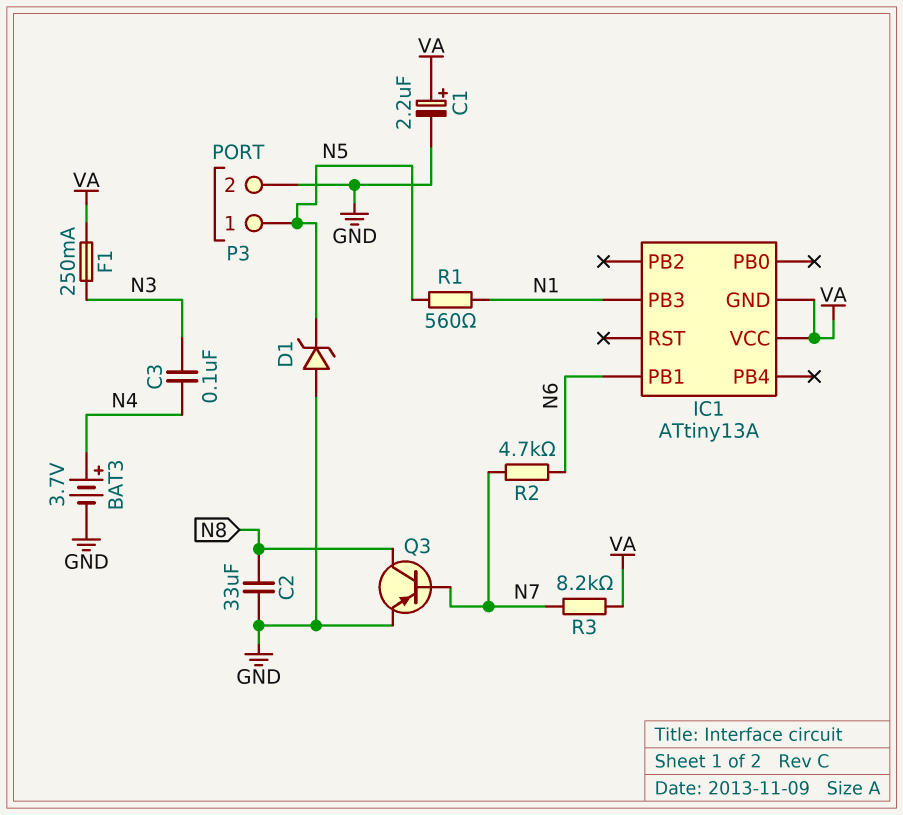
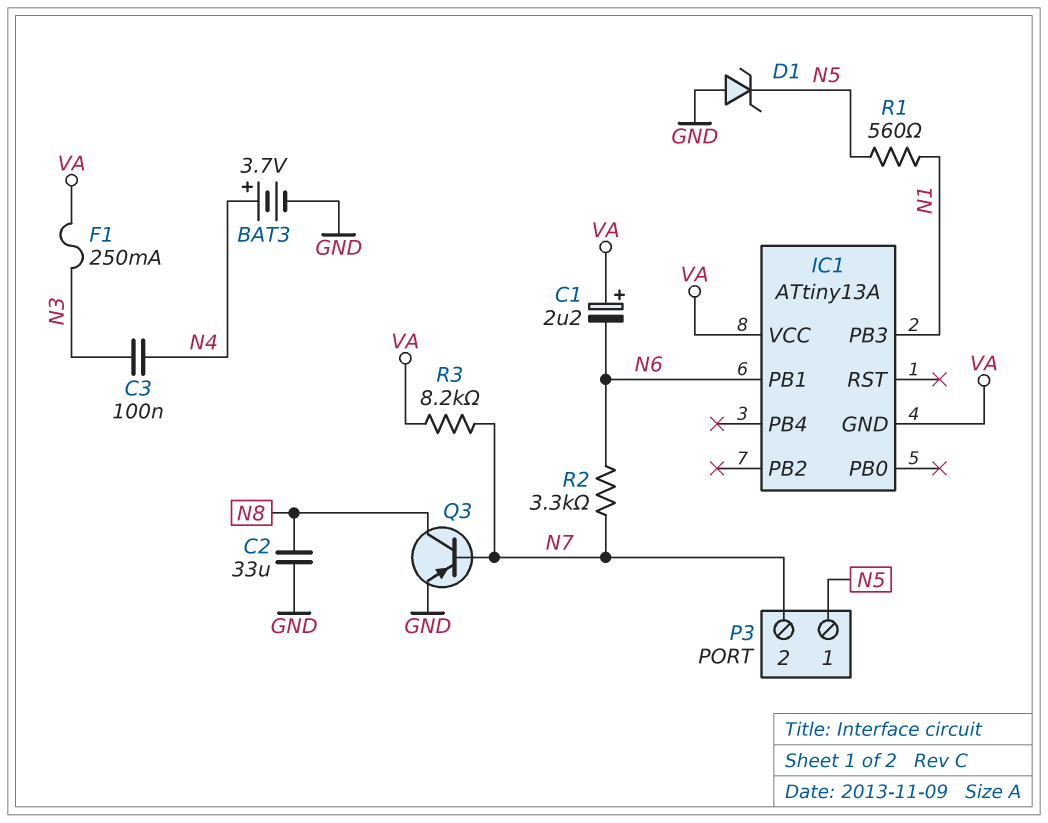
C1: 2.2uF (plus VA, minus GND) -> 2.2uF (plus VA, minus N6)
P3 pin 2: GND -> N7
R2: 4.7k (N6, N7) -> 3.3k (N6, N7)

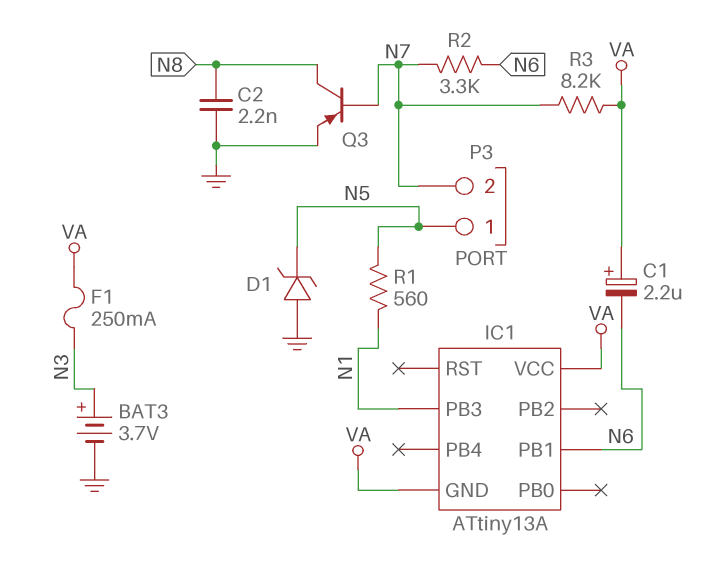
BAT3: 3.7V (plus N4, minus GND) -> 3.7V (plus N3, minus GND)
C2: 33uF (GND, N8) -> 2.2nF (GND, N8)
C3: 100nF (N3, N4) -> none

